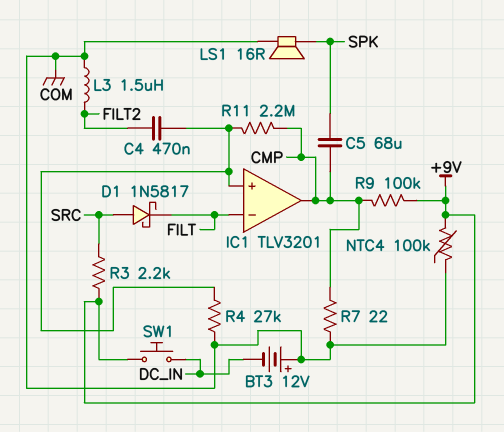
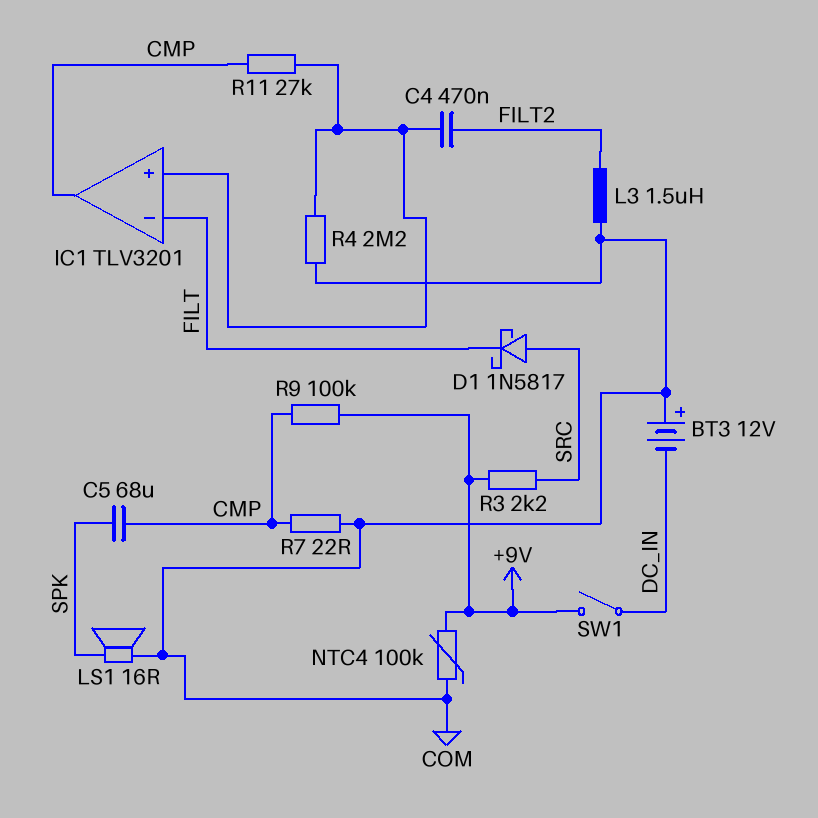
R4: 27k (COM, IC1/in+) -> 2.2M (COM, IC1/in+)
R11: 2.2M (CMP, IC1/in+) -> 27k (CMP, IC1/in+)
SW1: button (+9V, DC_IN) -> switch (+9V, DC_IN)

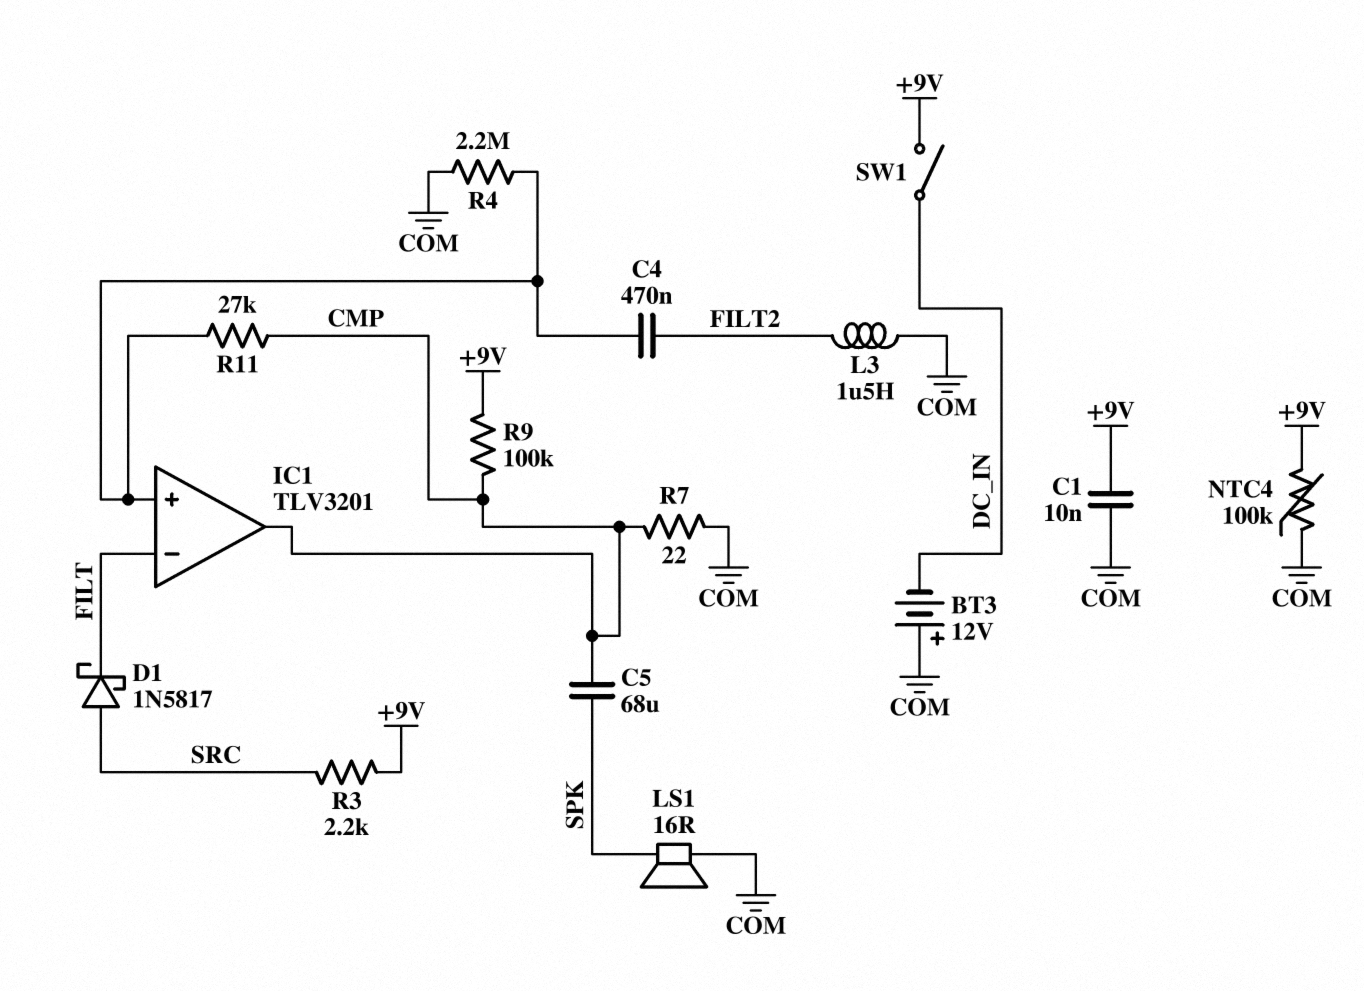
C1: none -> 10nF (+9V, COM)

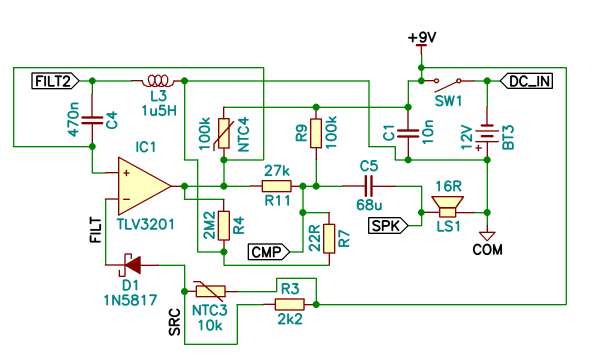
IC1 pin out: CMP -> IC1/in+
NTC3: none -> 10k (+9V, SRC)
NTC4: 100k (+9V, COM) -> 100k (+9V, IC1/in+)

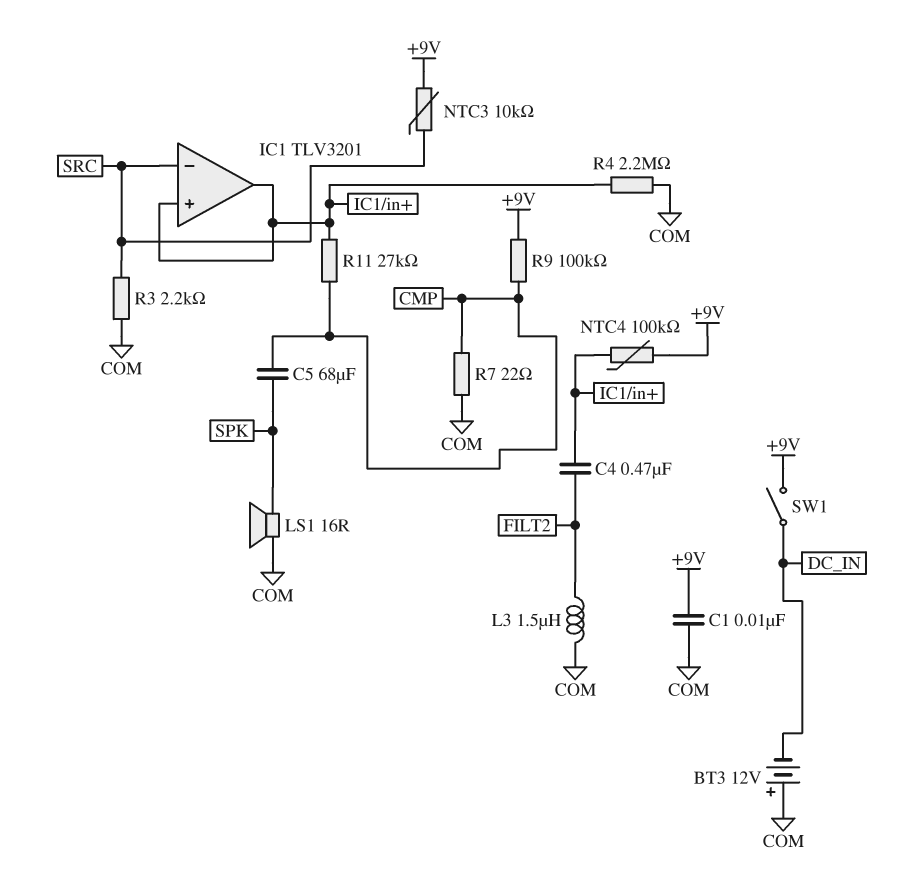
D1: schottky 1N5817 (A SRC, K FILT) -> none
IC1 pin in-: FILT -> SRC
R3: 2.2k (+9V, SRC) -> 2.2k (COM, SRC)

